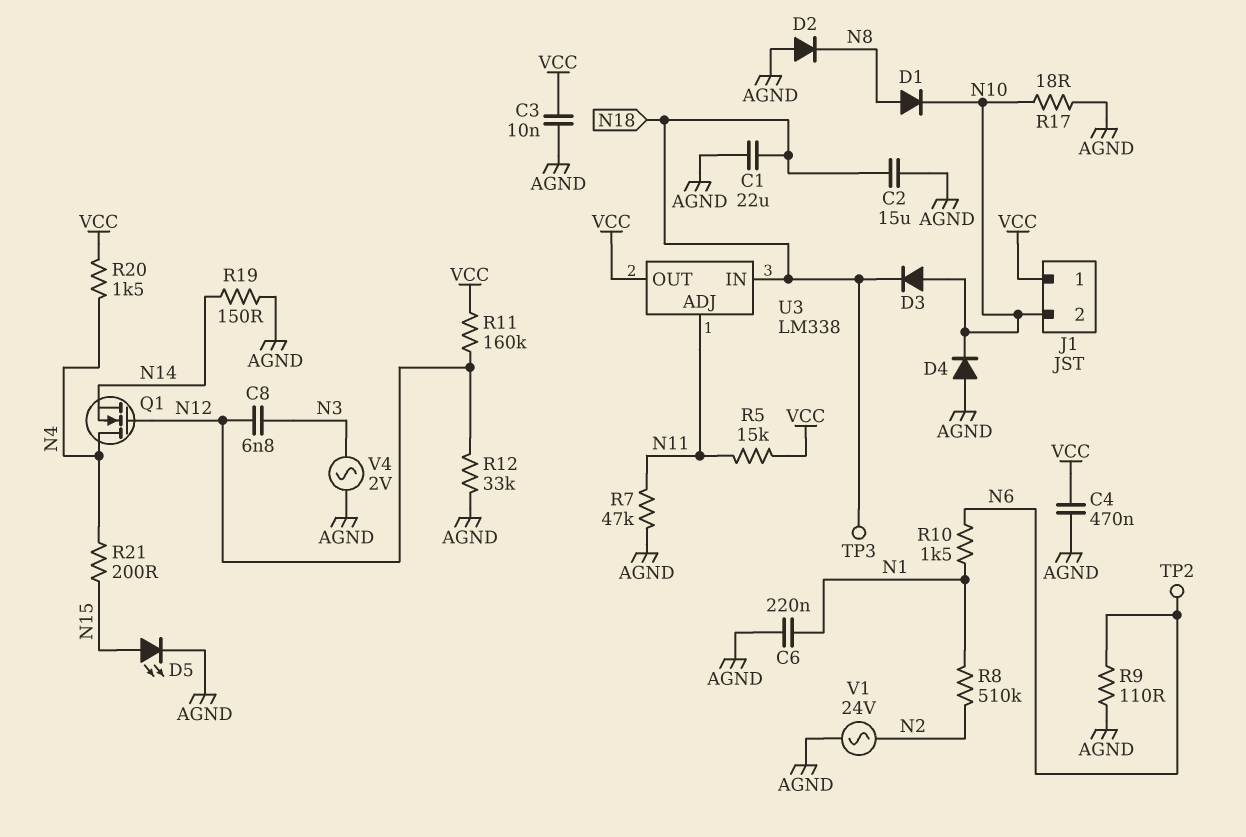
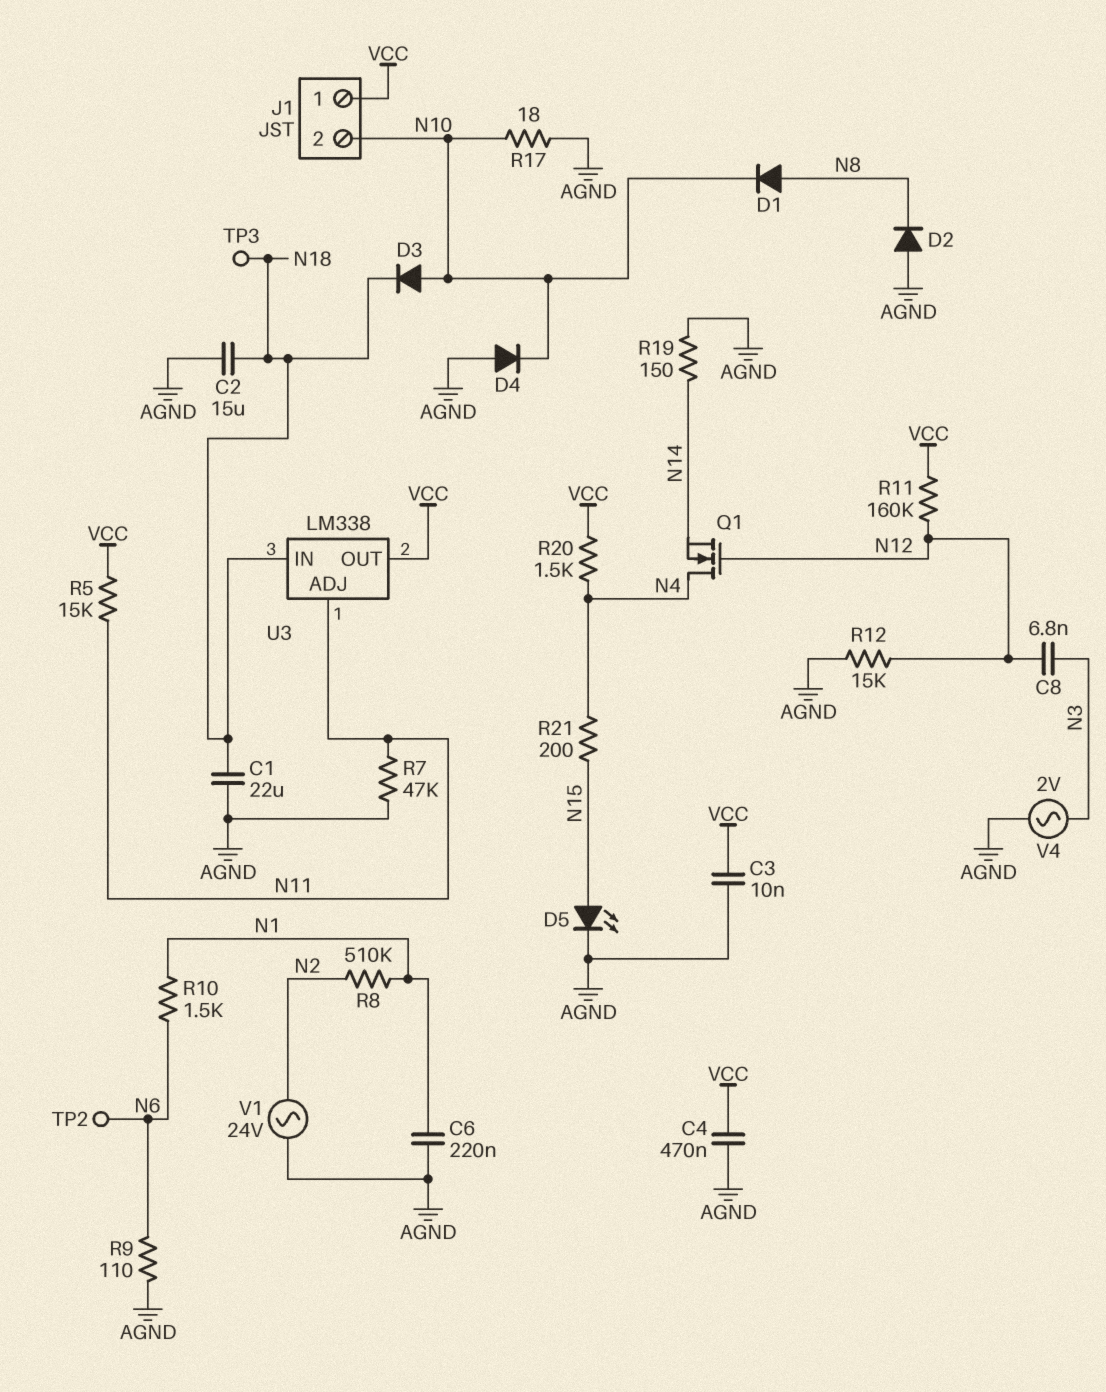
R12: 33k (AGND, N12) -> 15k (AGND, N12)

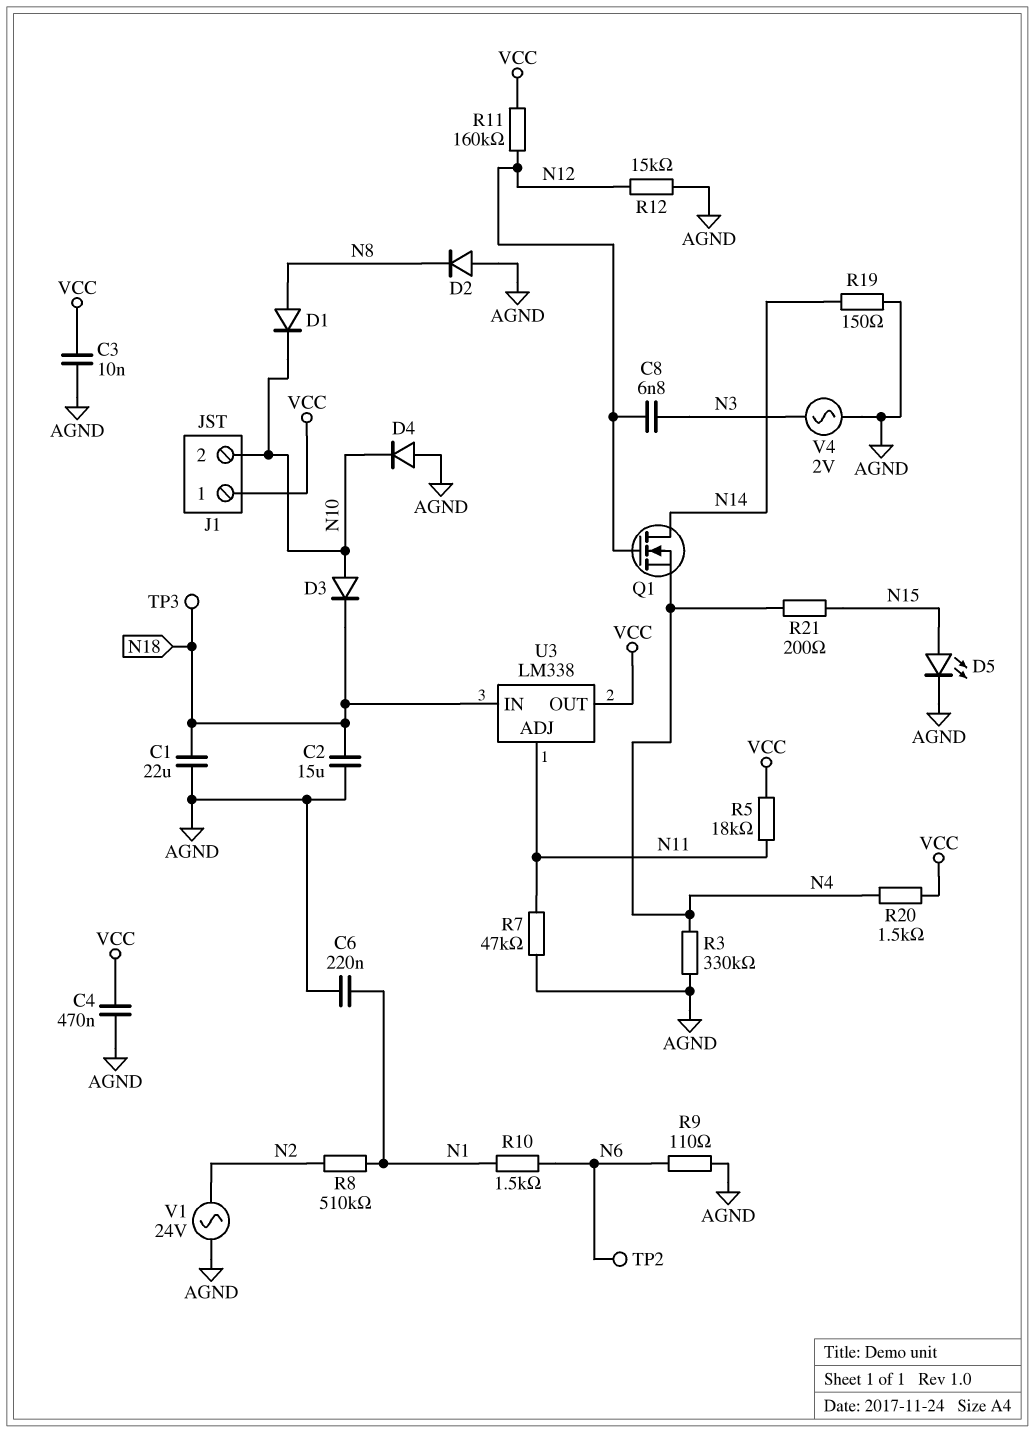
Q1: NMOS (G N12, D N4, S N14) -> NMOS (G N12, D N14, S N4)
R3: none -> 330k (AGND, N4)
R5: 15k (N11, VCC) -> 18k (N11, VCC)
R17: 18 (AGND, N10) -> none

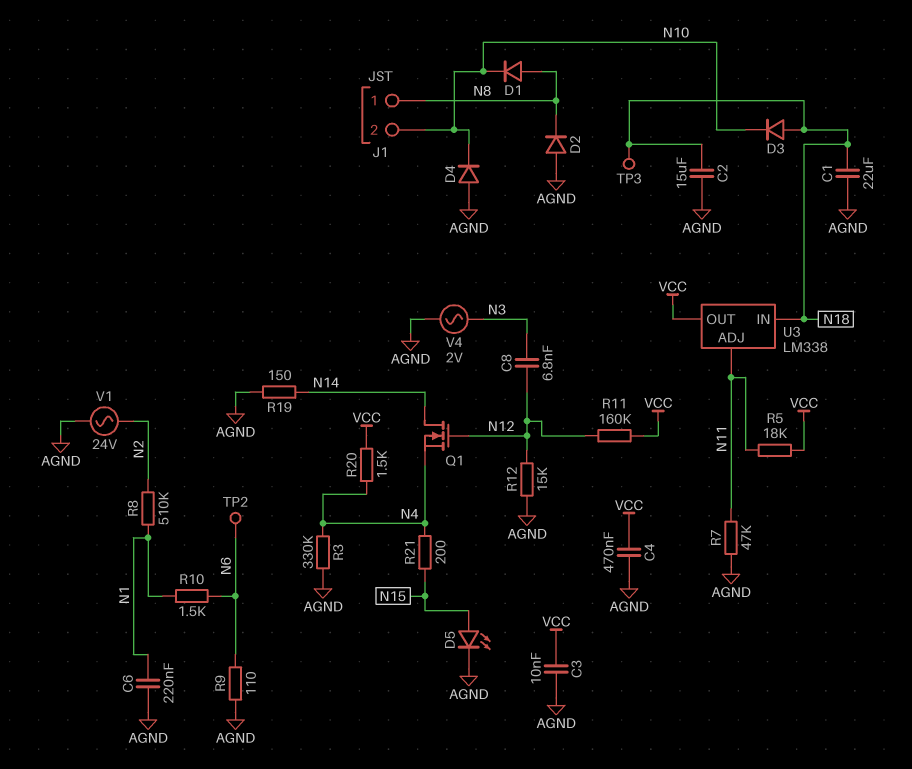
D3: diode (A N10, K N18) -> diode (A N18, K N10)
J1 pin 1: VCC -> N8

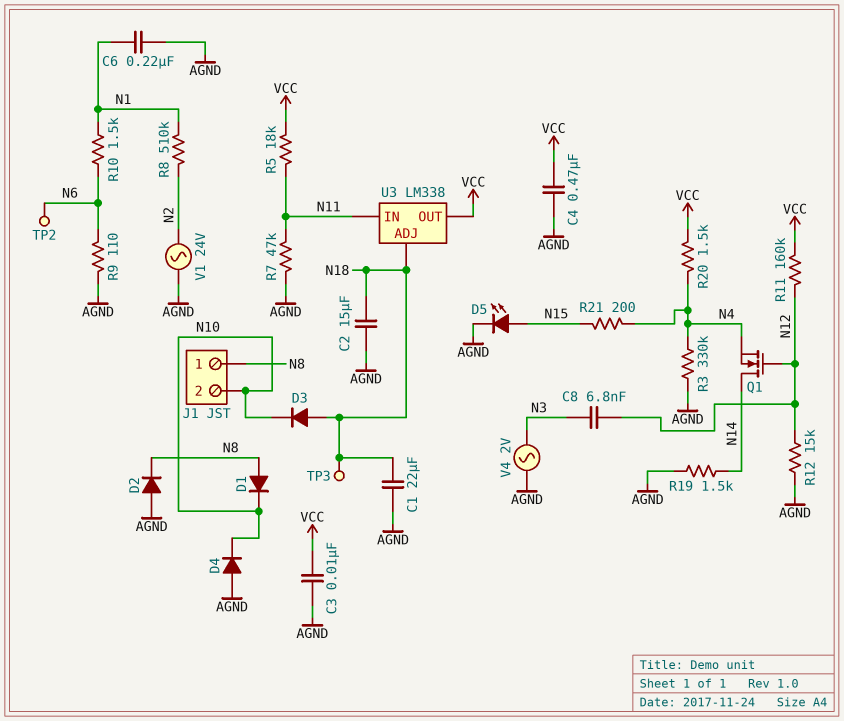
R19: 150 (AGND, N14) -> 1.5k (AGND, N14)
U3 pin ADJ: N11 -> N18
U3 pin IN: N18 -> N11

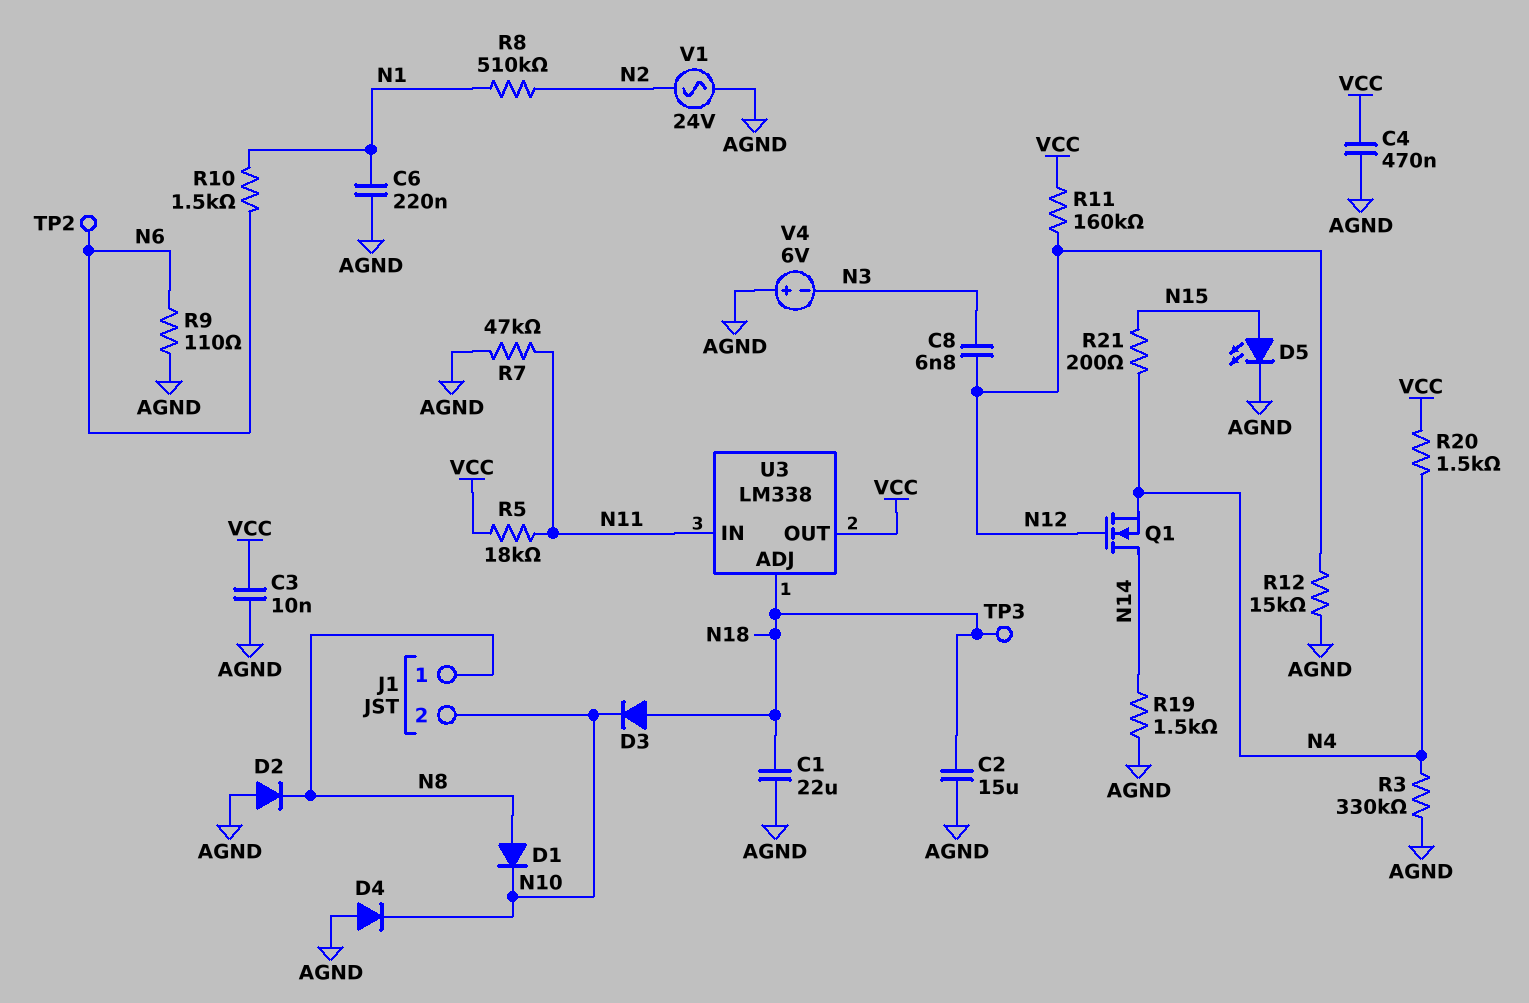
V4: AC 2V (AGND, N3) -> 6V (plus AGND, minus N3)

